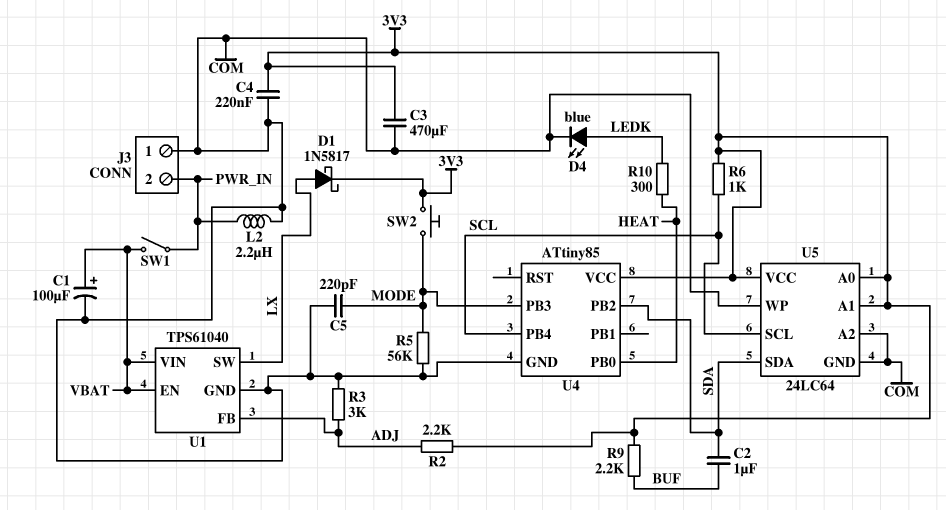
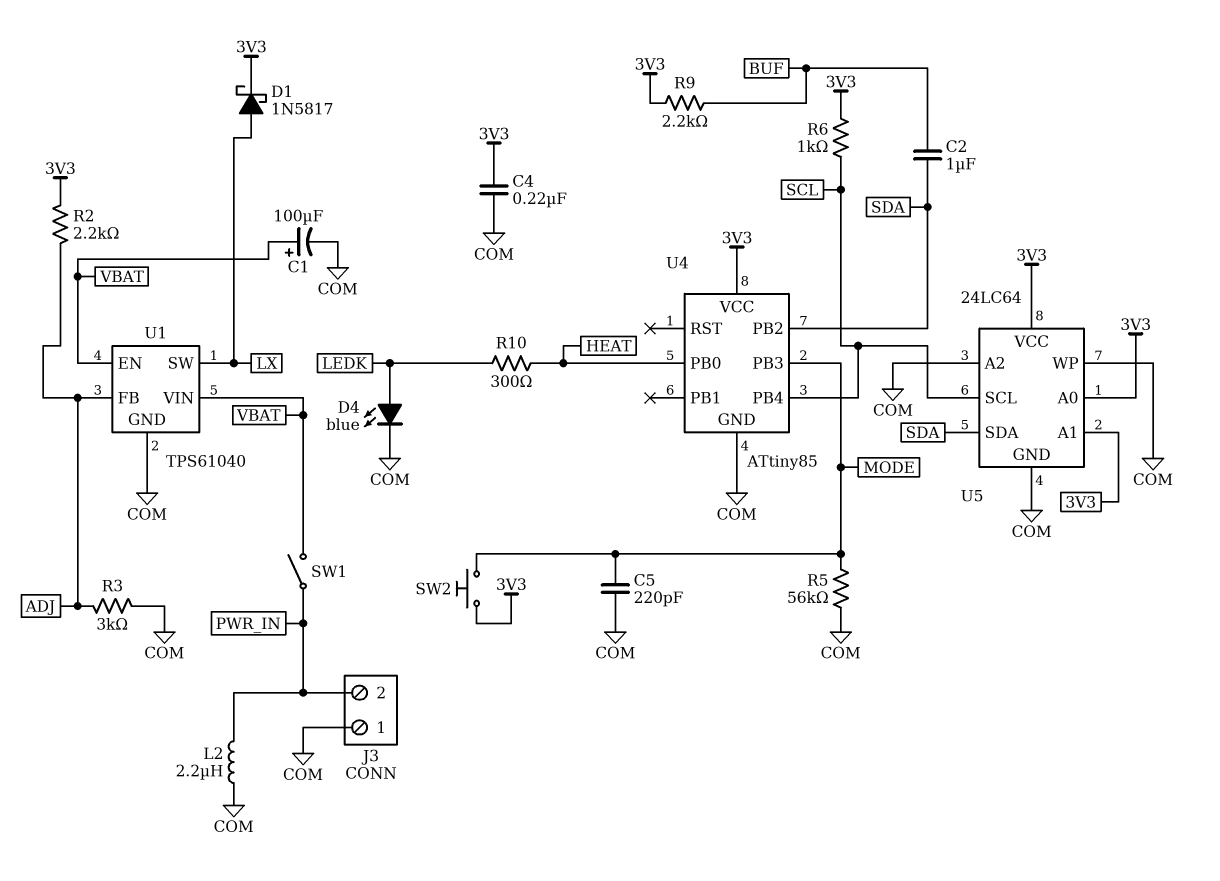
C3: 470uF (3V3, COM) -> none

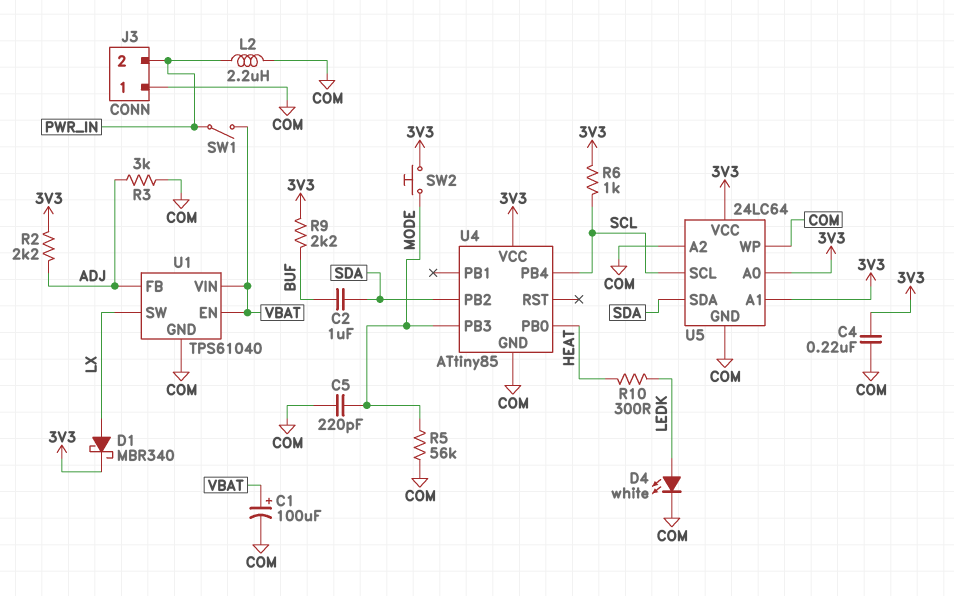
D1: schottky 1N5817 (A LX, K 3V3) -> schottky MBR340 (A LX, K 3V3)
D4: LED blue (A LEDK, K COM) -> LED white (A LEDK, K COM)

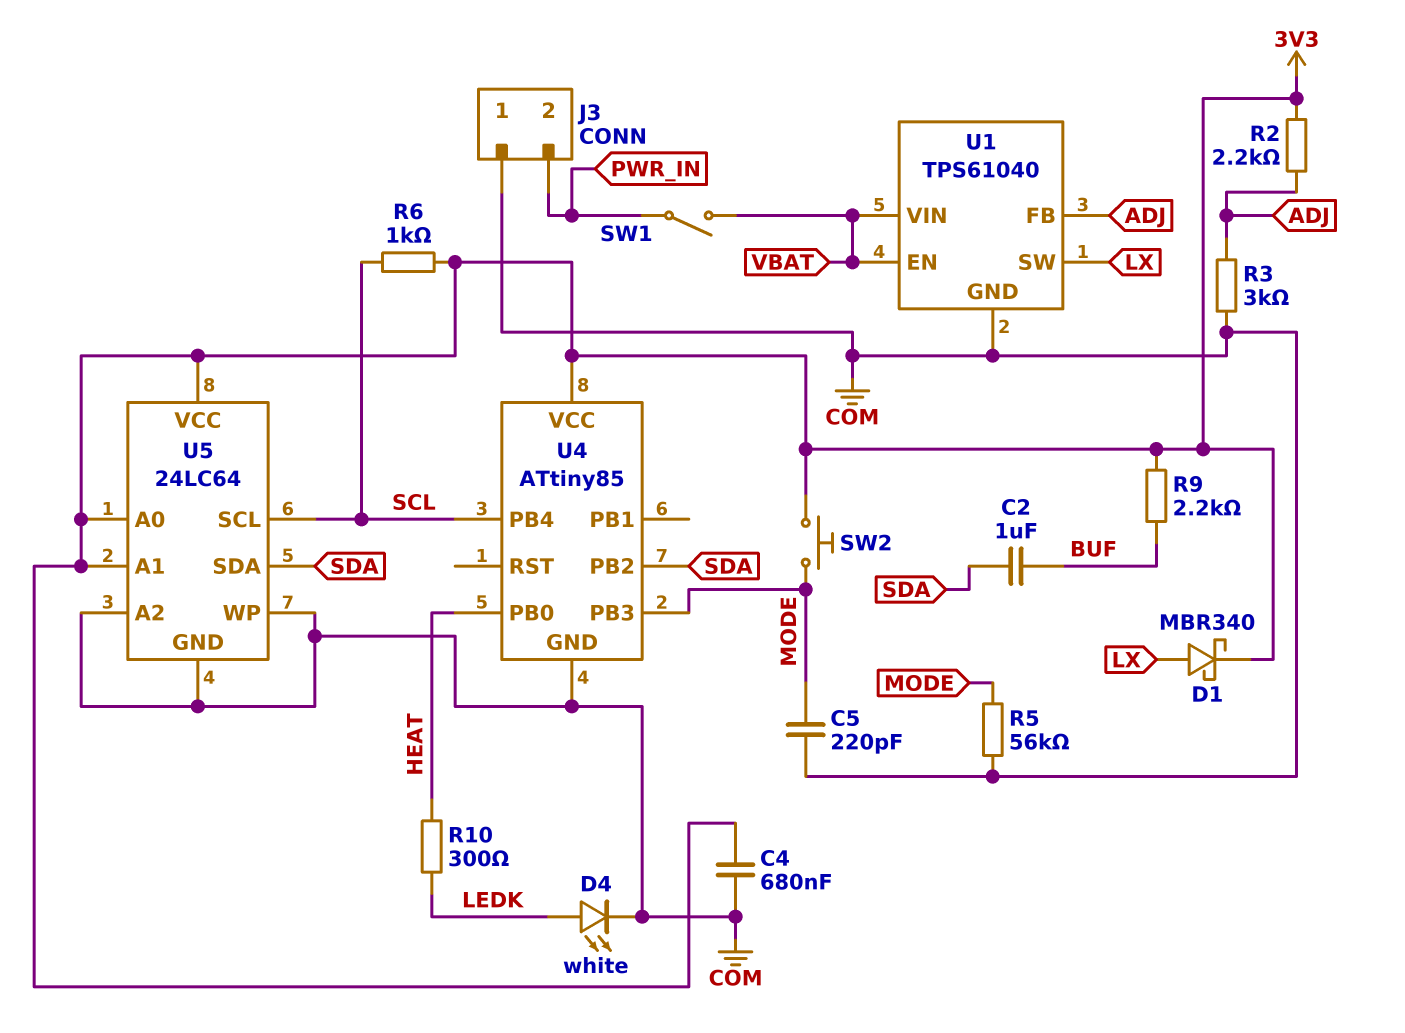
C1: 100uF (plus VBAT, minus COM) -> none
C4: 220nF (3V3, COM) -> 680nF (3V3, COM)
L2: 2.2uH (COM, PWR_IN) -> none

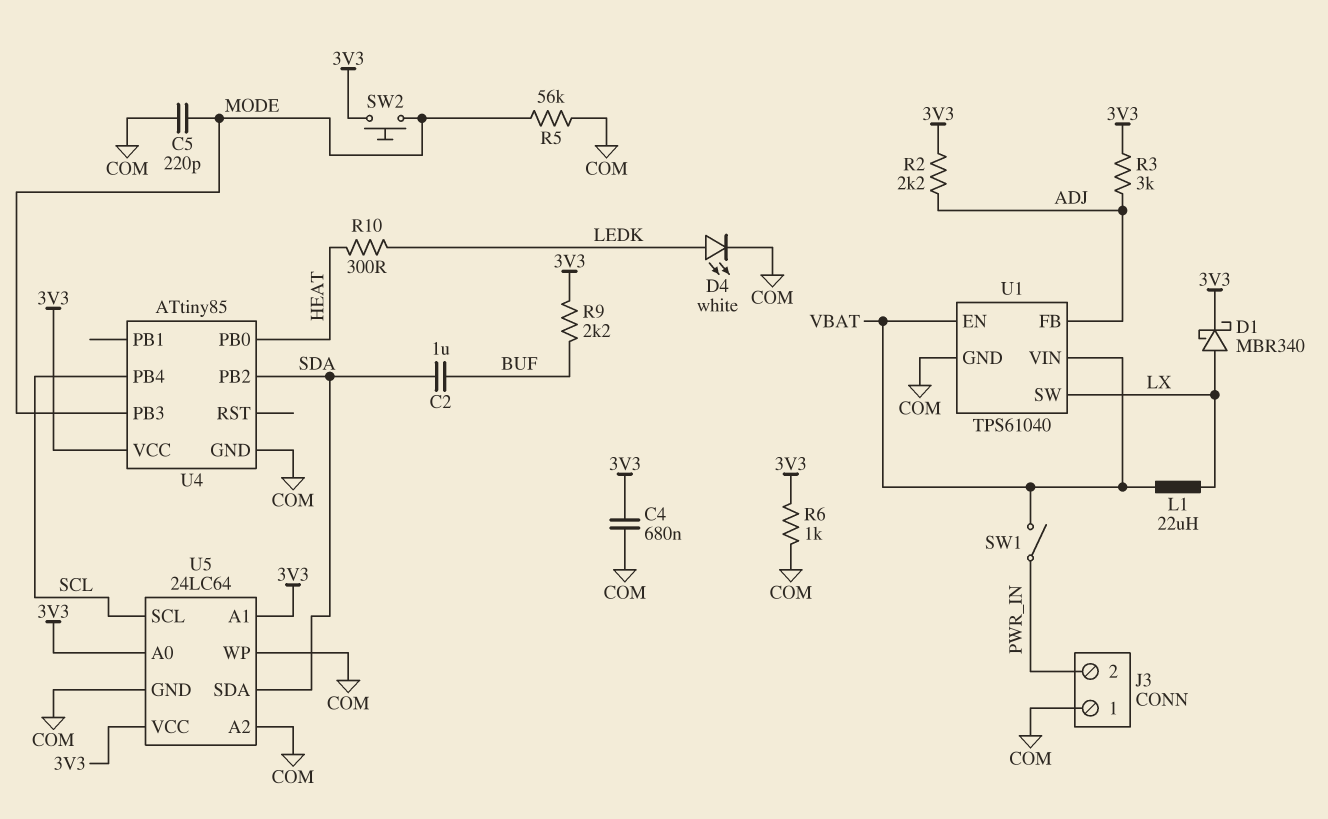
L1: none -> 22uH (LX, VBAT)
R3: 3k (ADJ, COM) -> 3k (3V3, ADJ)
R6: 1k (3V3, SCL) -> 1k (3V3, COM)

